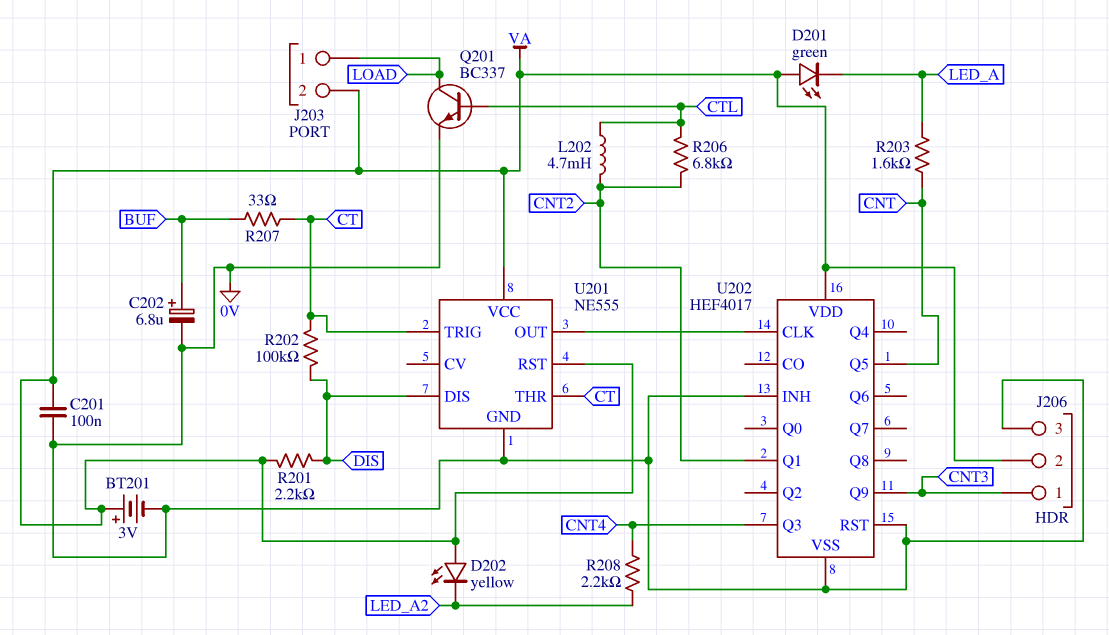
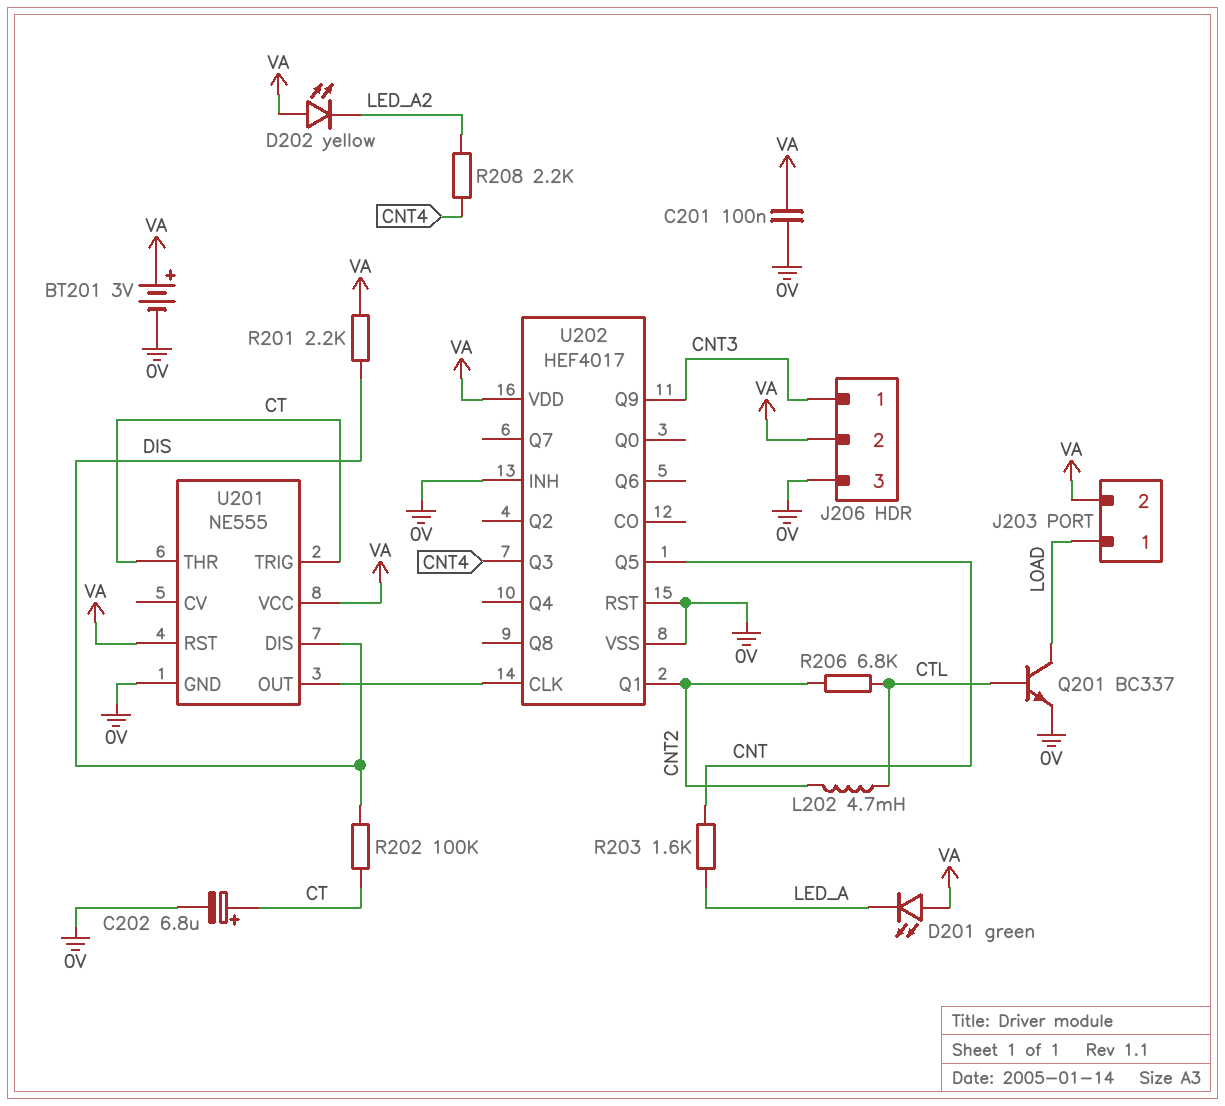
C202: 6.8uF (plus BUF, minus 0V) -> 6.8uF (plus CT, minus 0V)
R207: 33 (BUF, CT) -> none

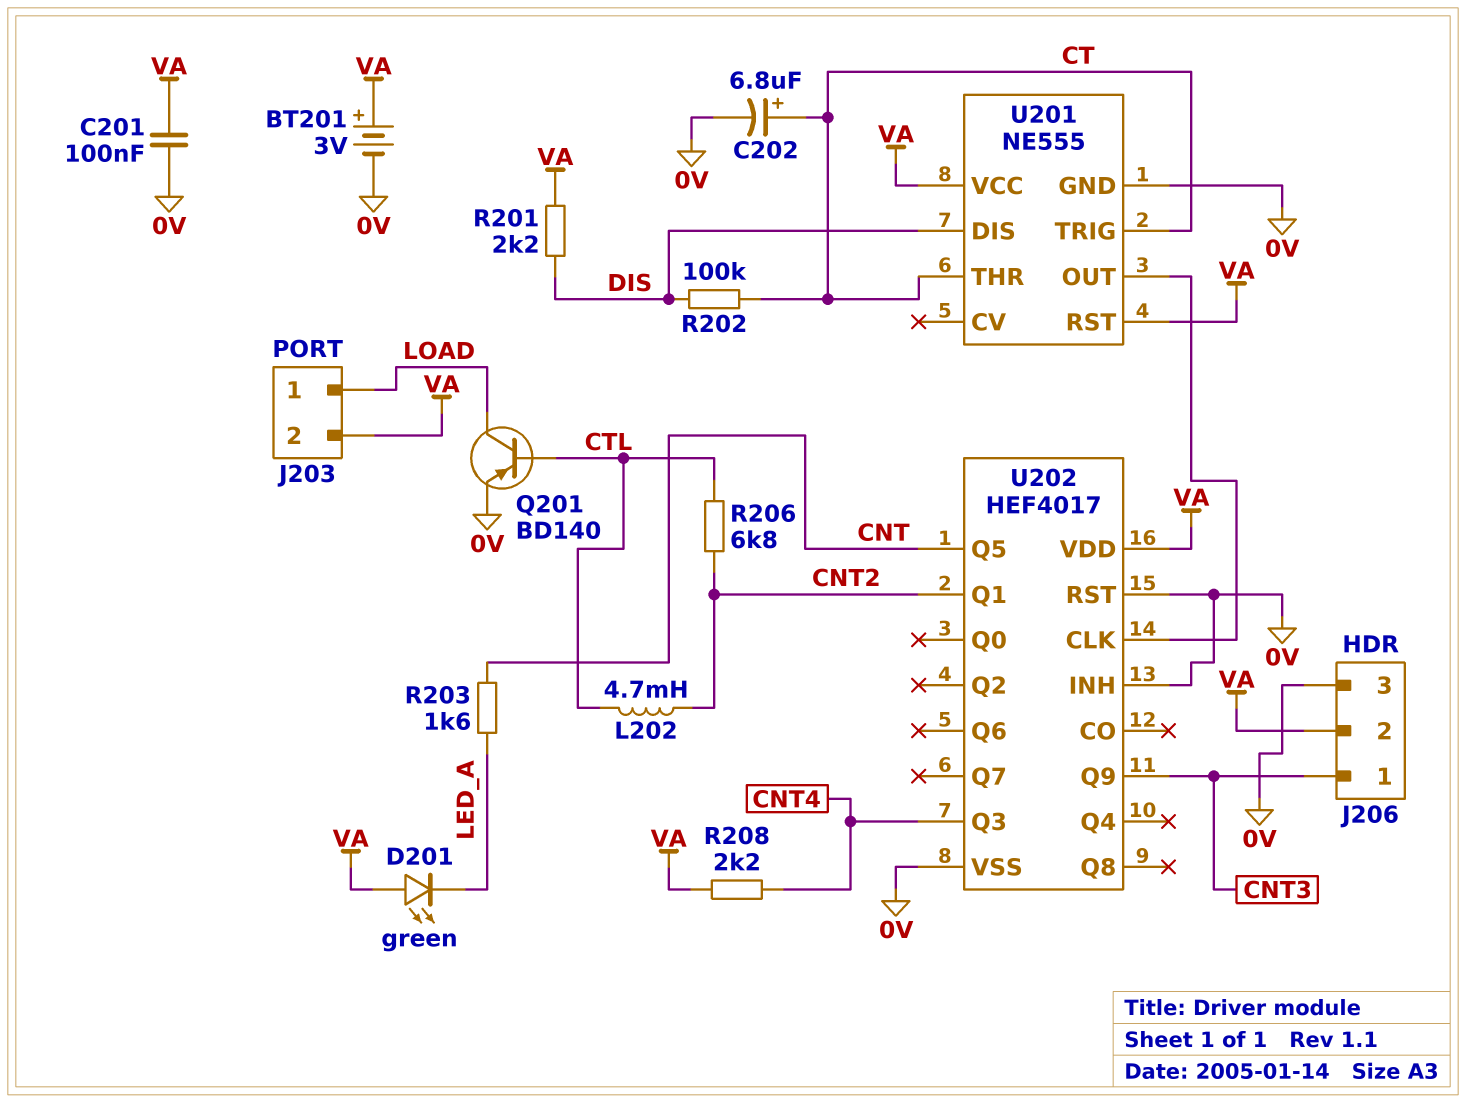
D202: LED yellow (A VA, K LED_A2) -> none
Q201: NPN BC337 (B CTL, C LOAD, E 0V) -> PNP BD140 (B CTL, C LOAD, E 0V)
R208: 2.2k (CNT4, LED_A2) -> 2.2k (CNT4, VA)

